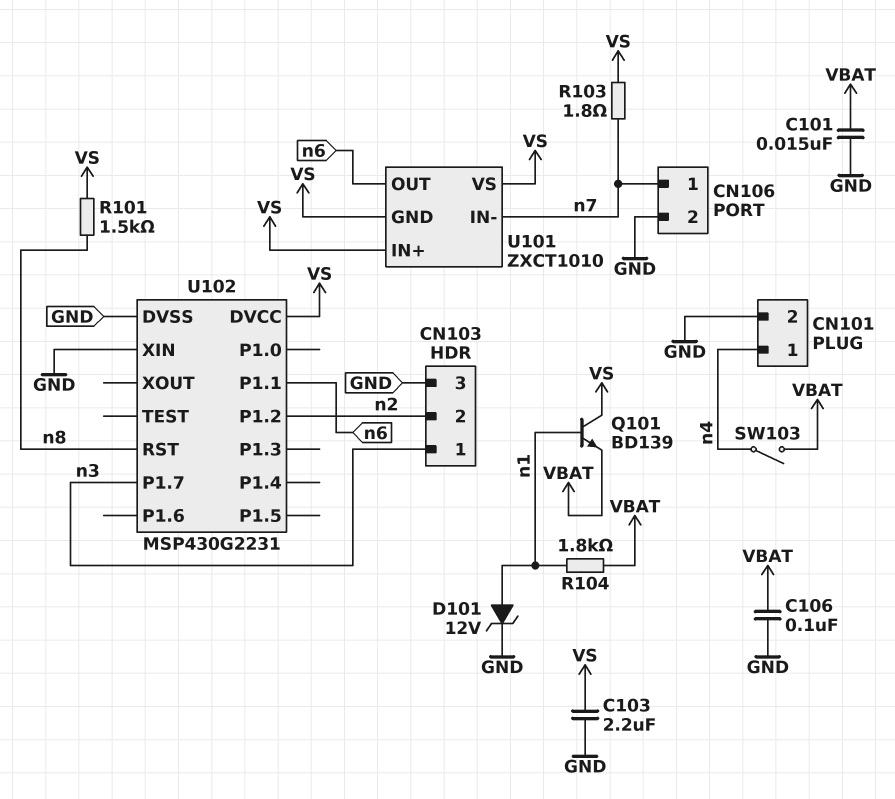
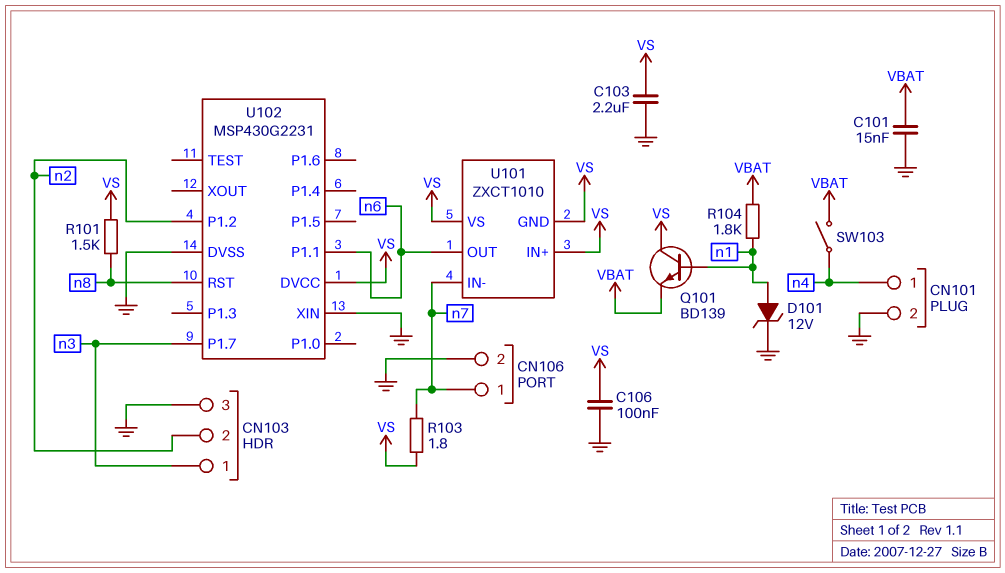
C106: 100nF (GND, VBAT) -> 100nF (GND, VS)

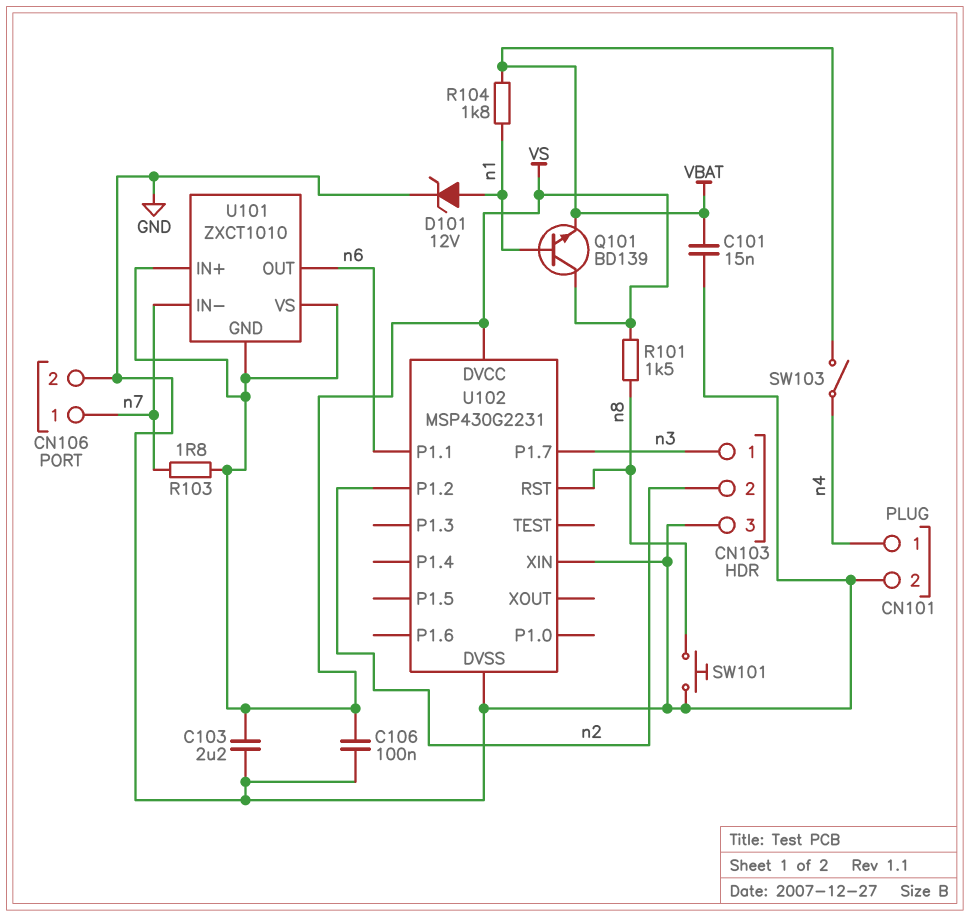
SW101: none -> button (GND, n8)

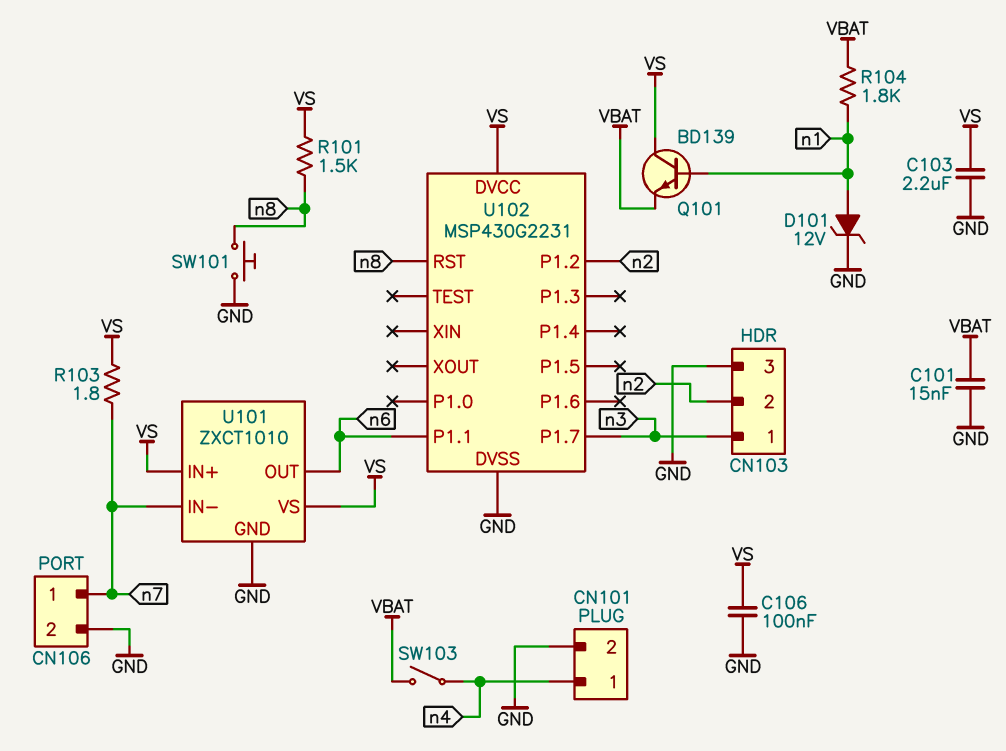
U101 pin GND: VS -> GND
U102 pin XIN: GND -> none

